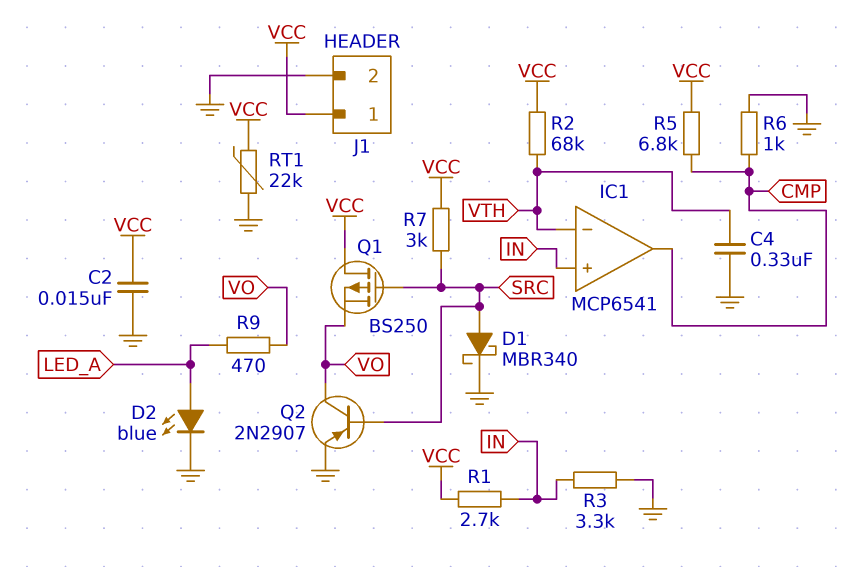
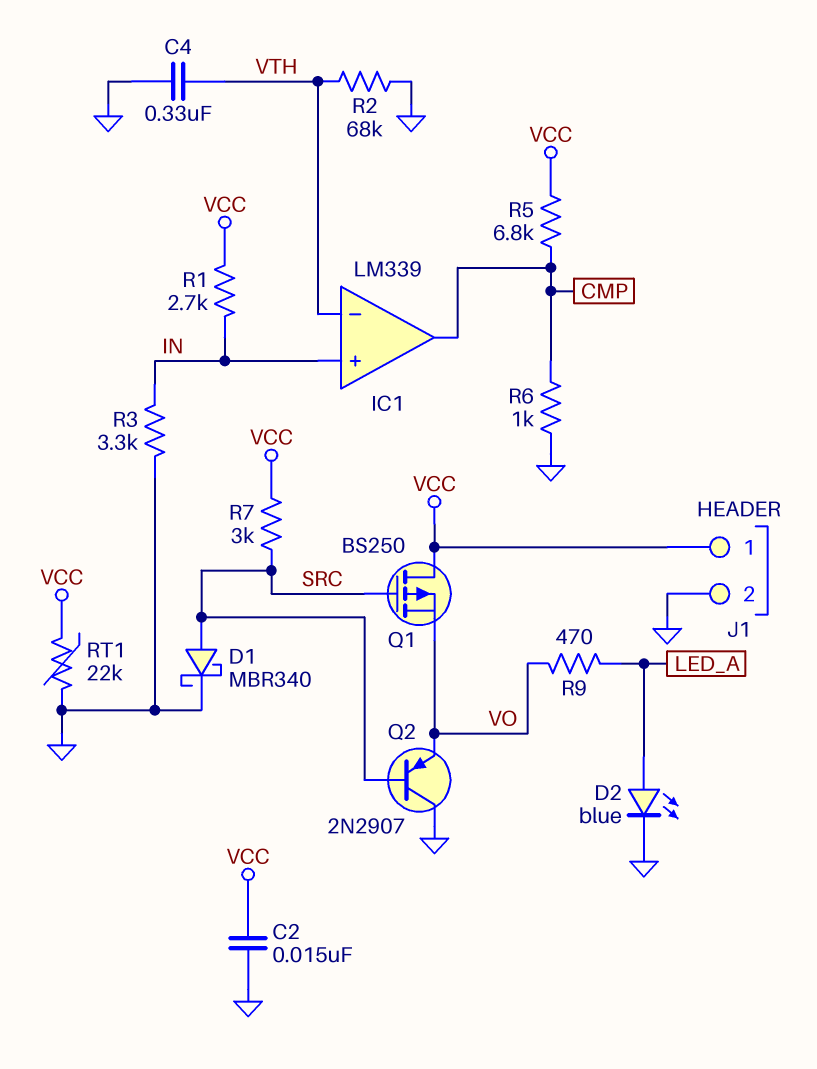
IC1: MCP6541 -> LM339
Q2: PNP 2N2907 (B SRC, C VO, E GND) -> PNP 2N2907 (B SRC, C GND, E VO)
R2: 68k (VCC, VTH) -> 68k (GND, VTH)

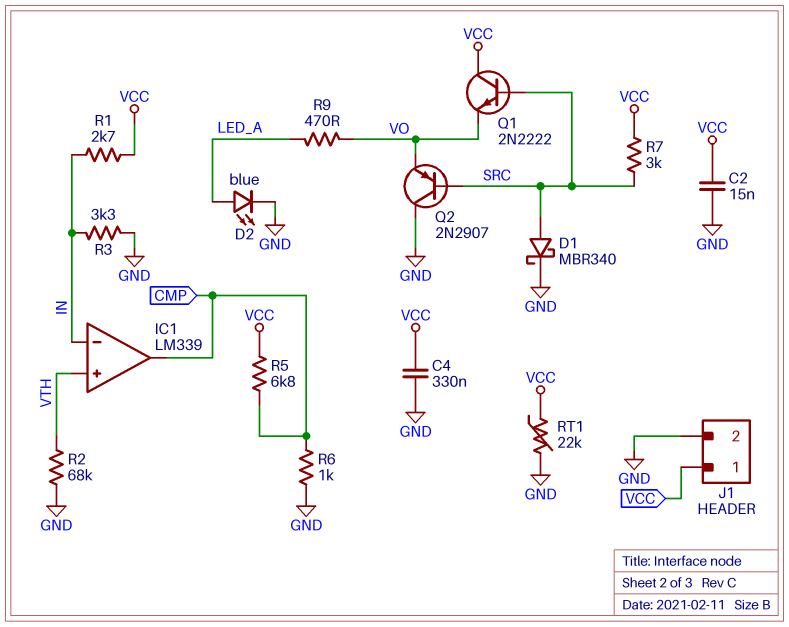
C4: 330nF (GND, VTH) -> 330nF (GND, VCC)
IC1 pin in+: IN -> VTH
IC1 pin in-: VTH -> IN
Q1: PMOS BS250 (G SRC, D VCC, S VO) -> NPN 2N2222 (B SRC, C VCC, E VO)

